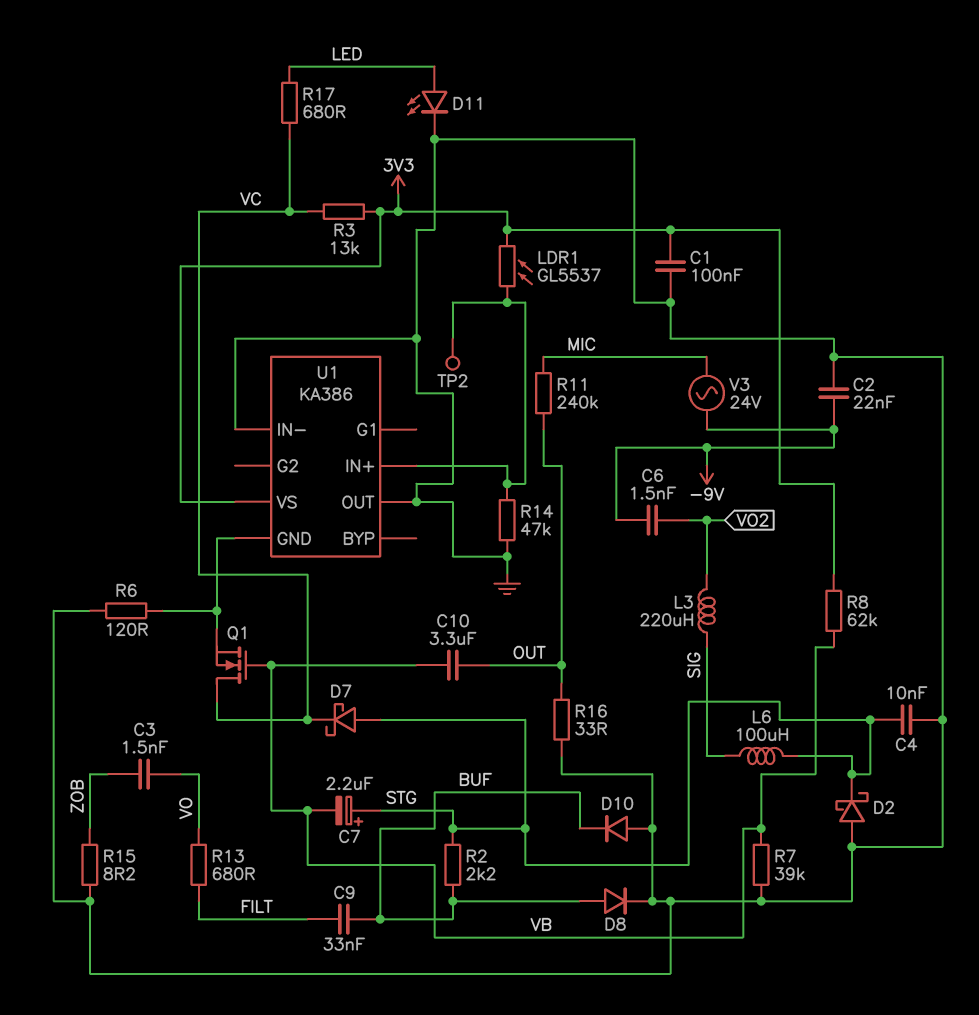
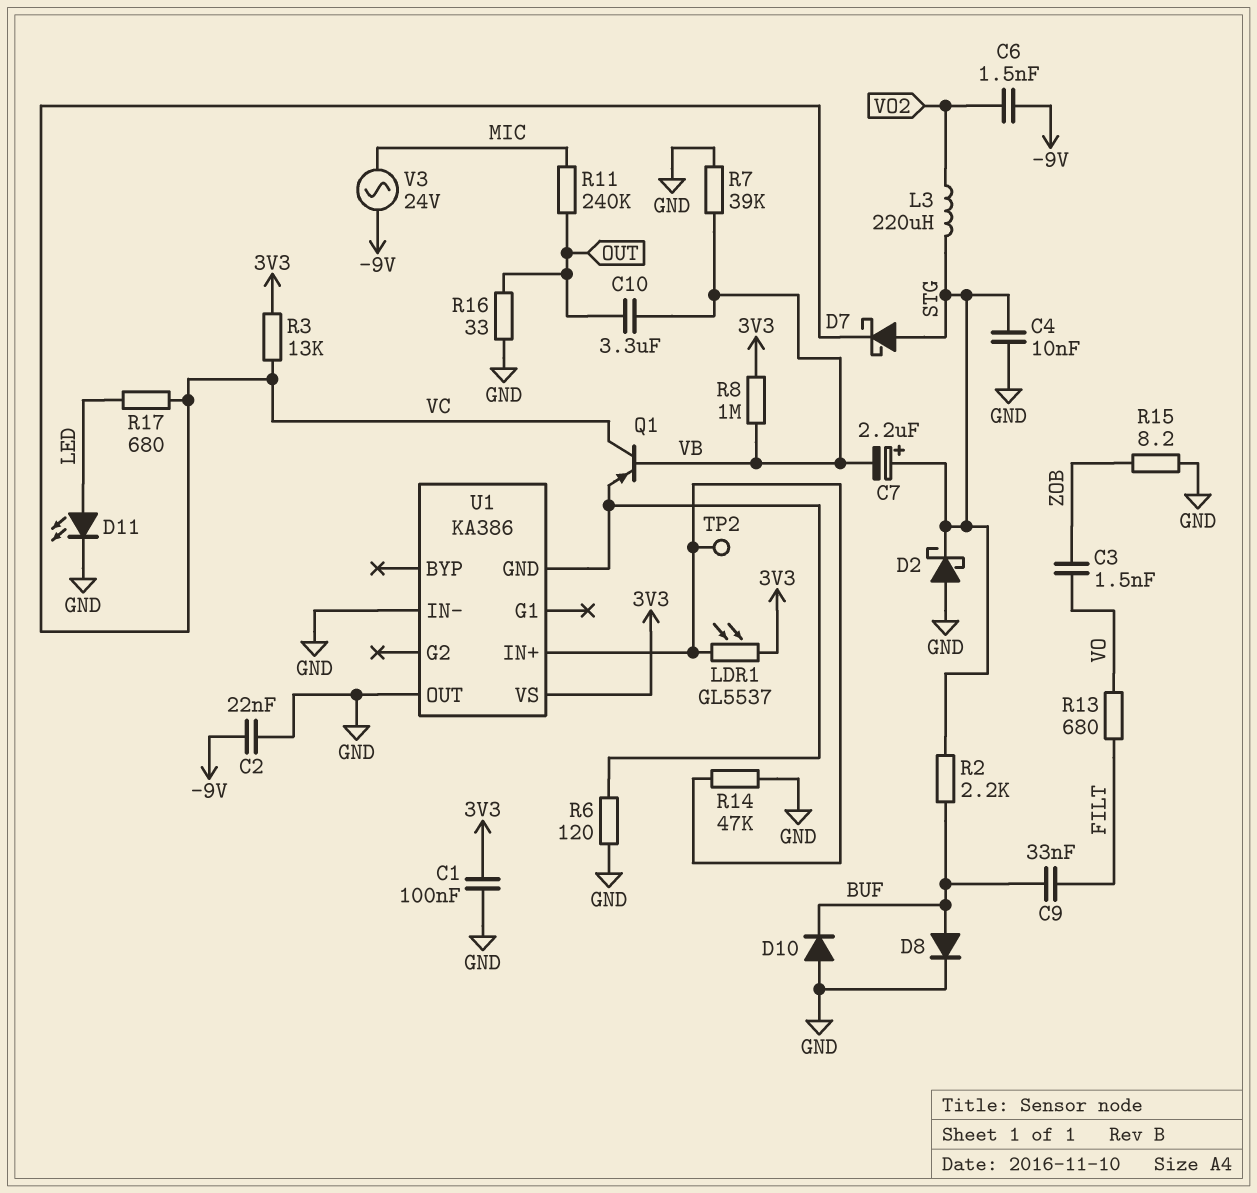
L3: 220uH (SIG, VO2) -> 220uH (STG, VO2)
L6: 100uH (SIG, STG) -> none
Q1: NMOS (G VB, D VC, S U1/GND) -> PNP (B VB, C VC, E U1/GND)
R8: 62k (3V3, VB) -> 1M (3V3, VB)

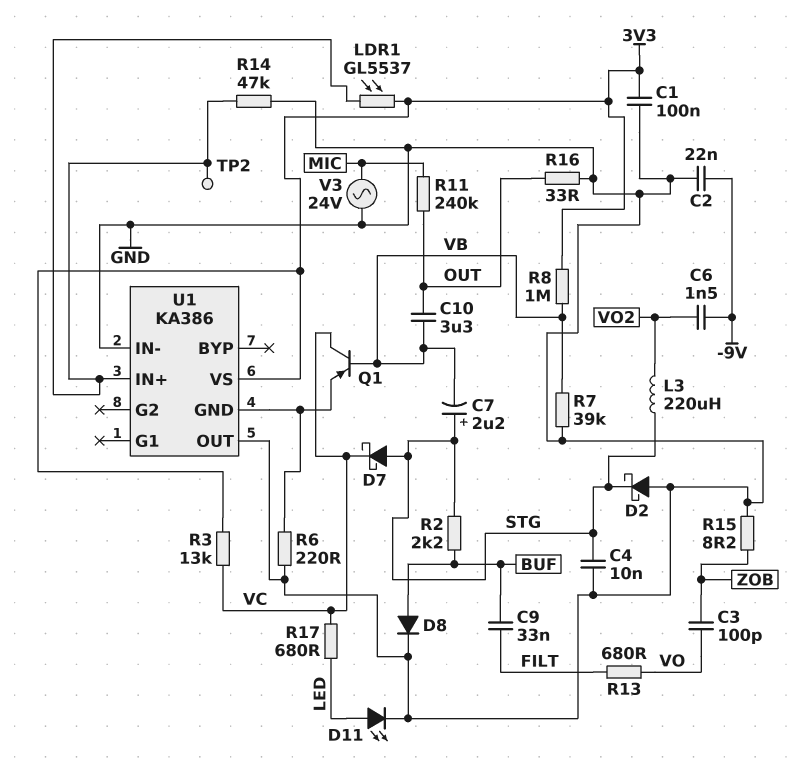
C3: 1.5nF (VO, ZOB) -> 100pF (VO, ZOB)
D10: diode (A GND, K BUF) -> none
R6: 120 (GND, U1/GND) -> 220 (GND, U1/GND)
V3: AC 24V (-9V, MIC) -> AC 24V (GND, MIC)

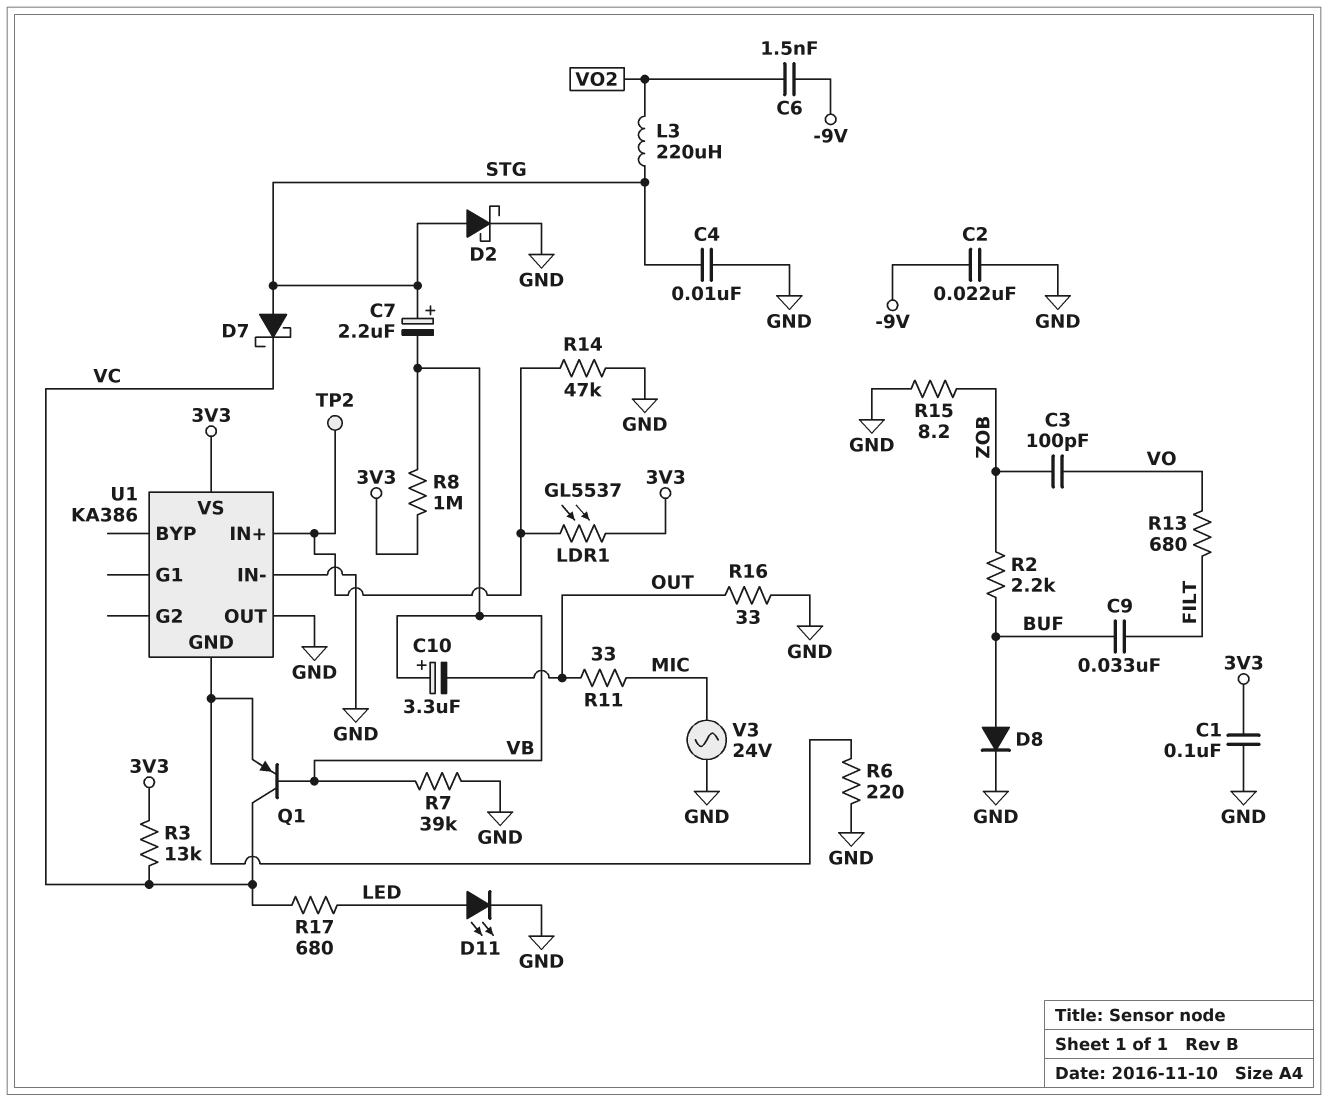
C10: 3.3uF (OUT, VB) -> 3.3uF (plus VB, minus OUT)
D2: schottky (A GND, K STG) -> schottky (A STG, K GND)
R2: 2.2k (BUF, STG) -> 2.2k (BUF, ZOB)
R11: 240k (MIC, OUT) -> 33 (MIC, OUT)

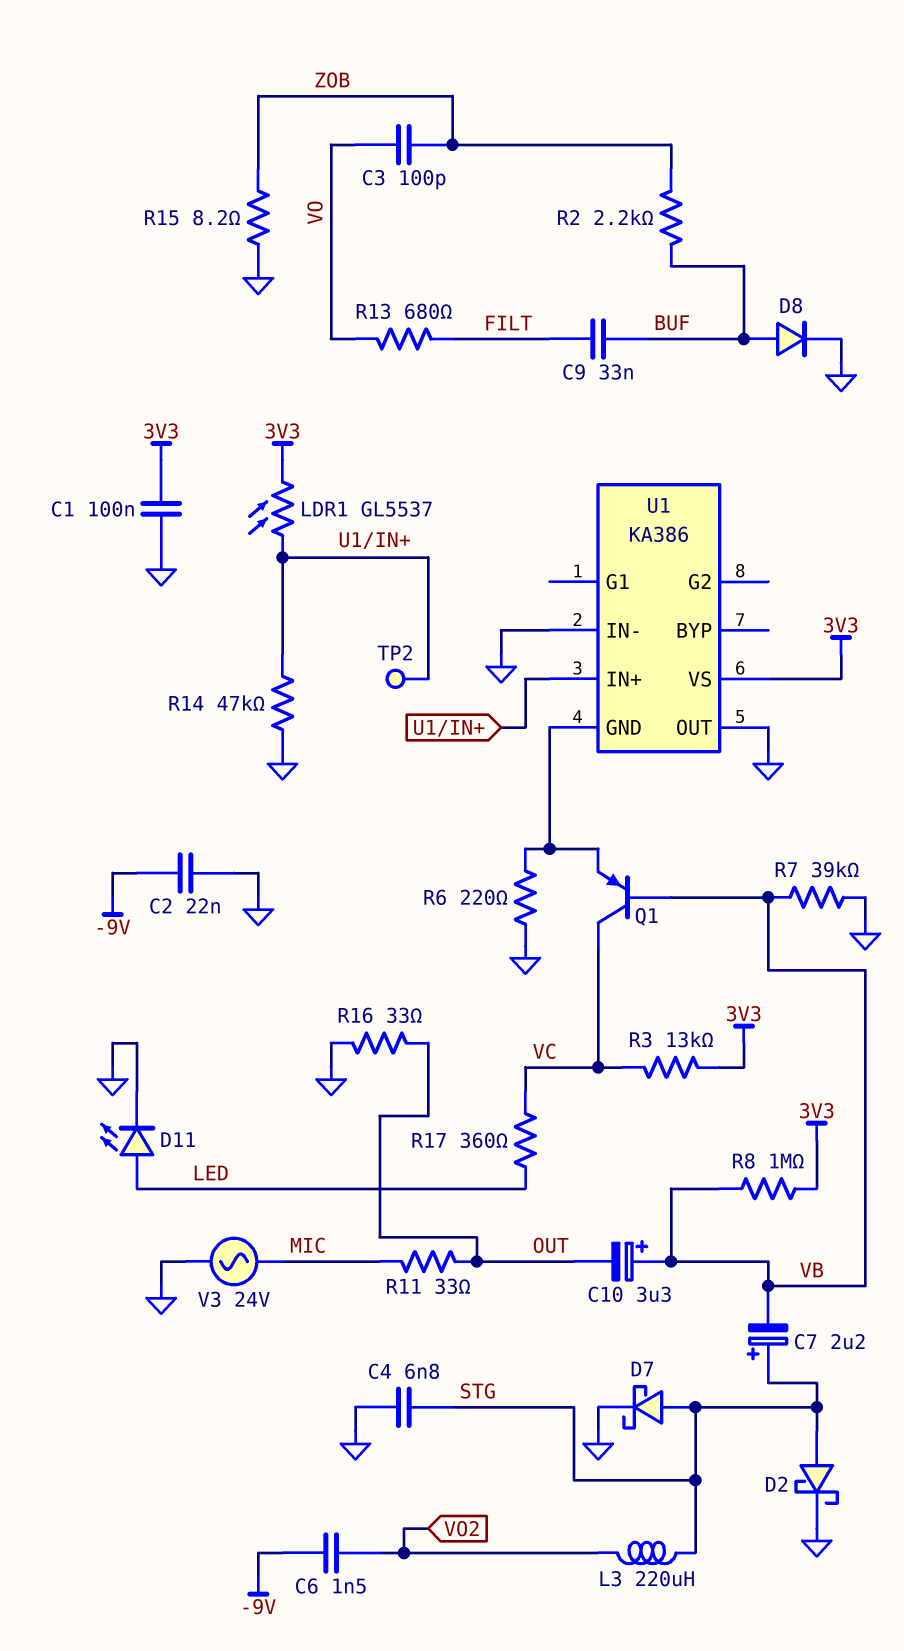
C4: 10nF (GND, STG) -> 6.8nF (GND, STG)
D7: schottky (A STG, K VC) -> schottky (A STG, K GND)
R17: 680 (LED, VC) -> 360 (LED, VC)

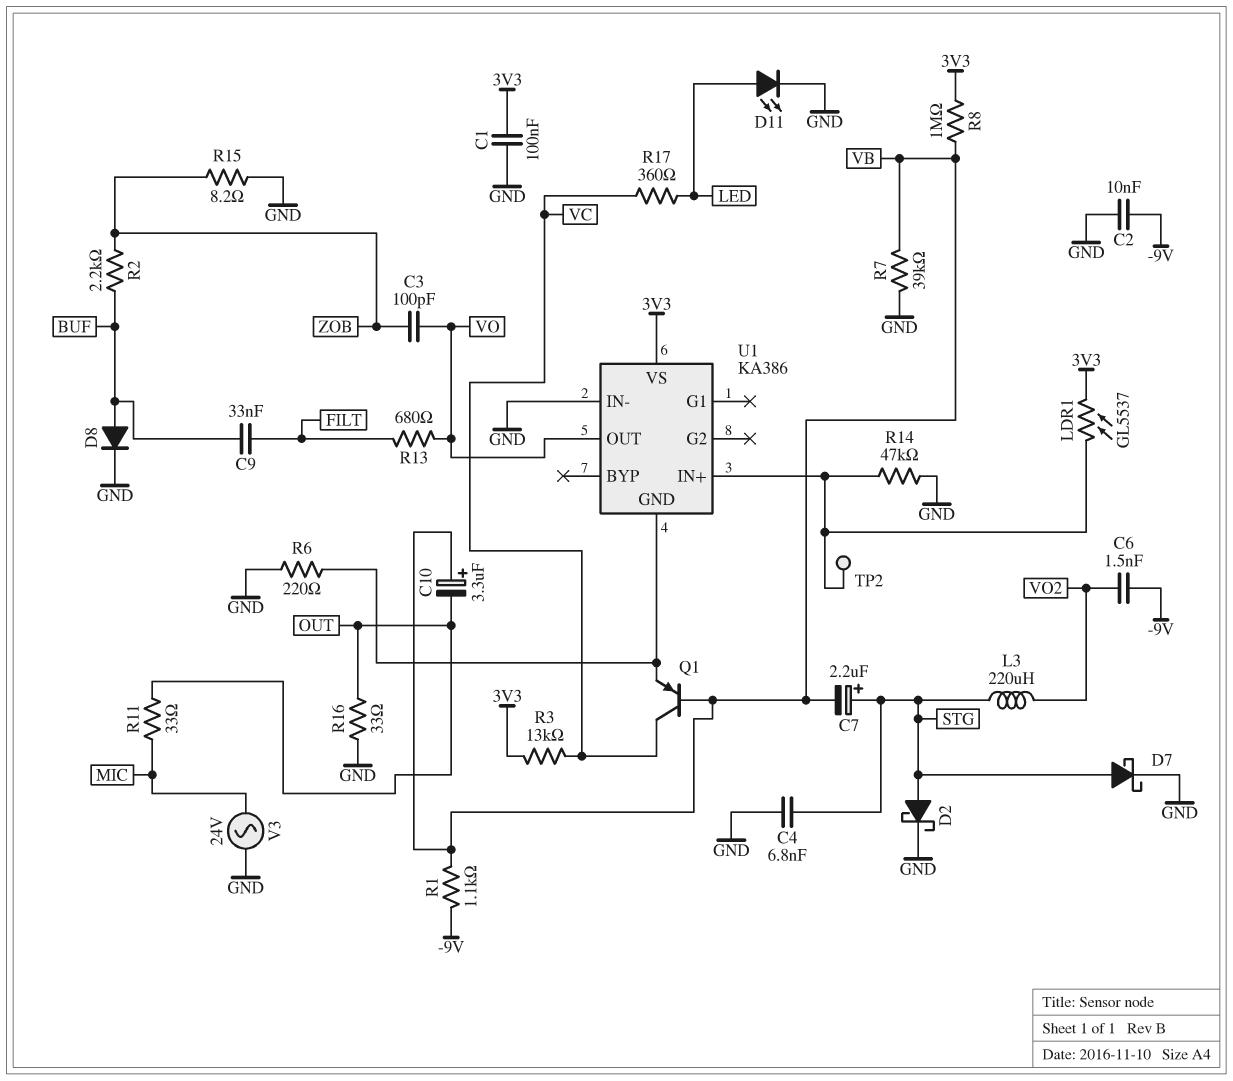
C2: 22nF (-9V, GND) -> 10nF (-9V, GND)
R1: none -> 1.1k (-9V, VB)
U1 pin OUT: GND -> VO

